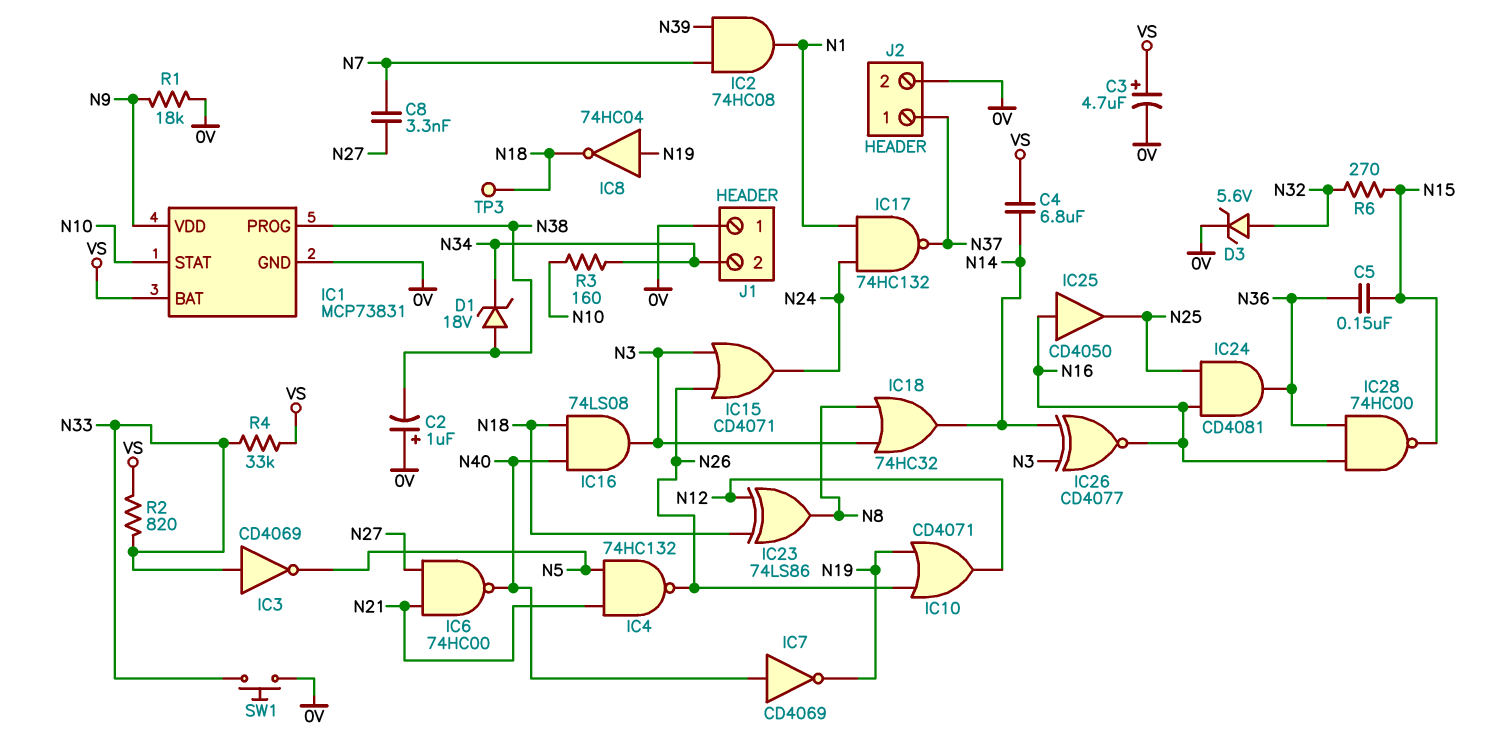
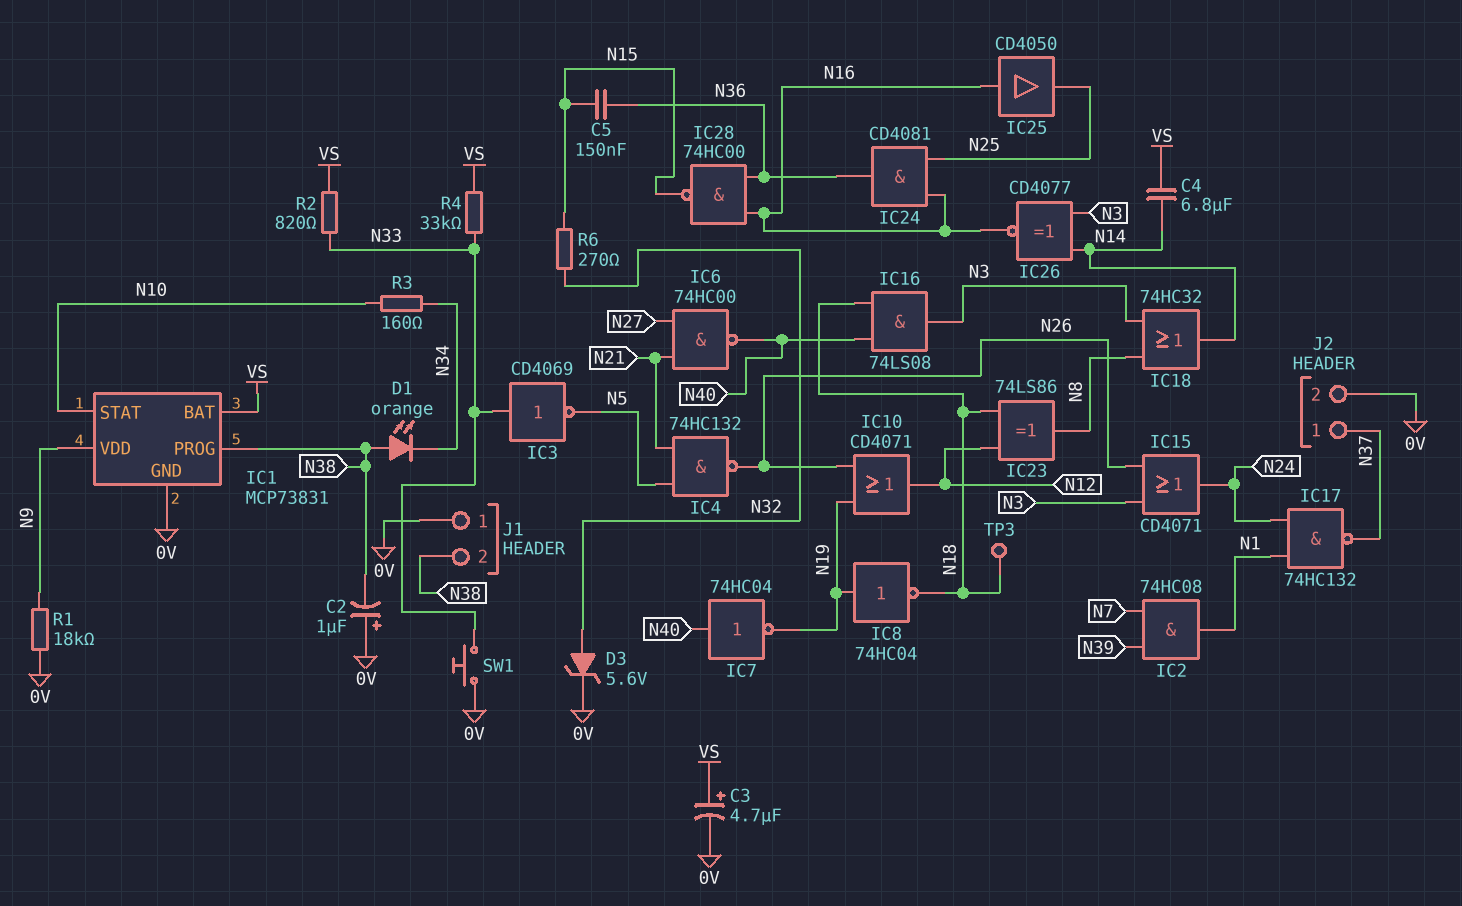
C8: 3.3nF (N7, N27) -> none
D1: zener 18V (A N38, K N34) -> LED orange (A N38, K N34)
IC7: NOT CD4069 (in N40, out N19) -> NOT 74HC04 (in N40, out N19)
J1 pin 2: N34 -> N38

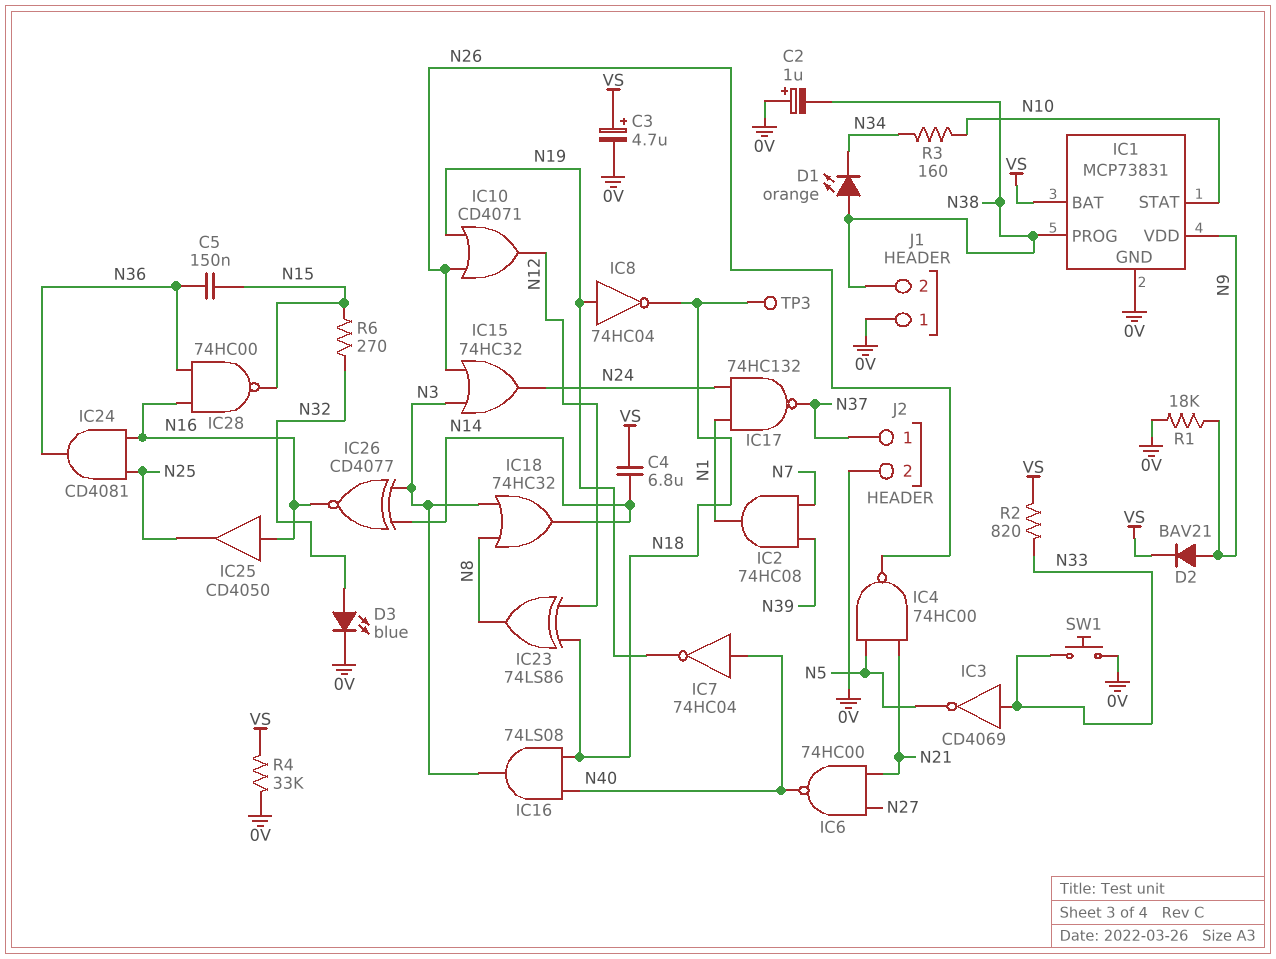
D2: none -> diode BAV21 (A N9, K VS)
D3: zener 5.6V (A N32, K 0V) -> LED blue (A N32, K 0V)
IC4: NAND 74HC132 (in N5, in N21, out N26) -> NAND 74HC00 (in N5, in N21, out N26)
IC15: OR CD4071 (in N3, in N26, out N24) -> OR 74HC32 (in N3, in N26, out N24)
R4: 33k (N33, VS) -> 33k (0V, VS)

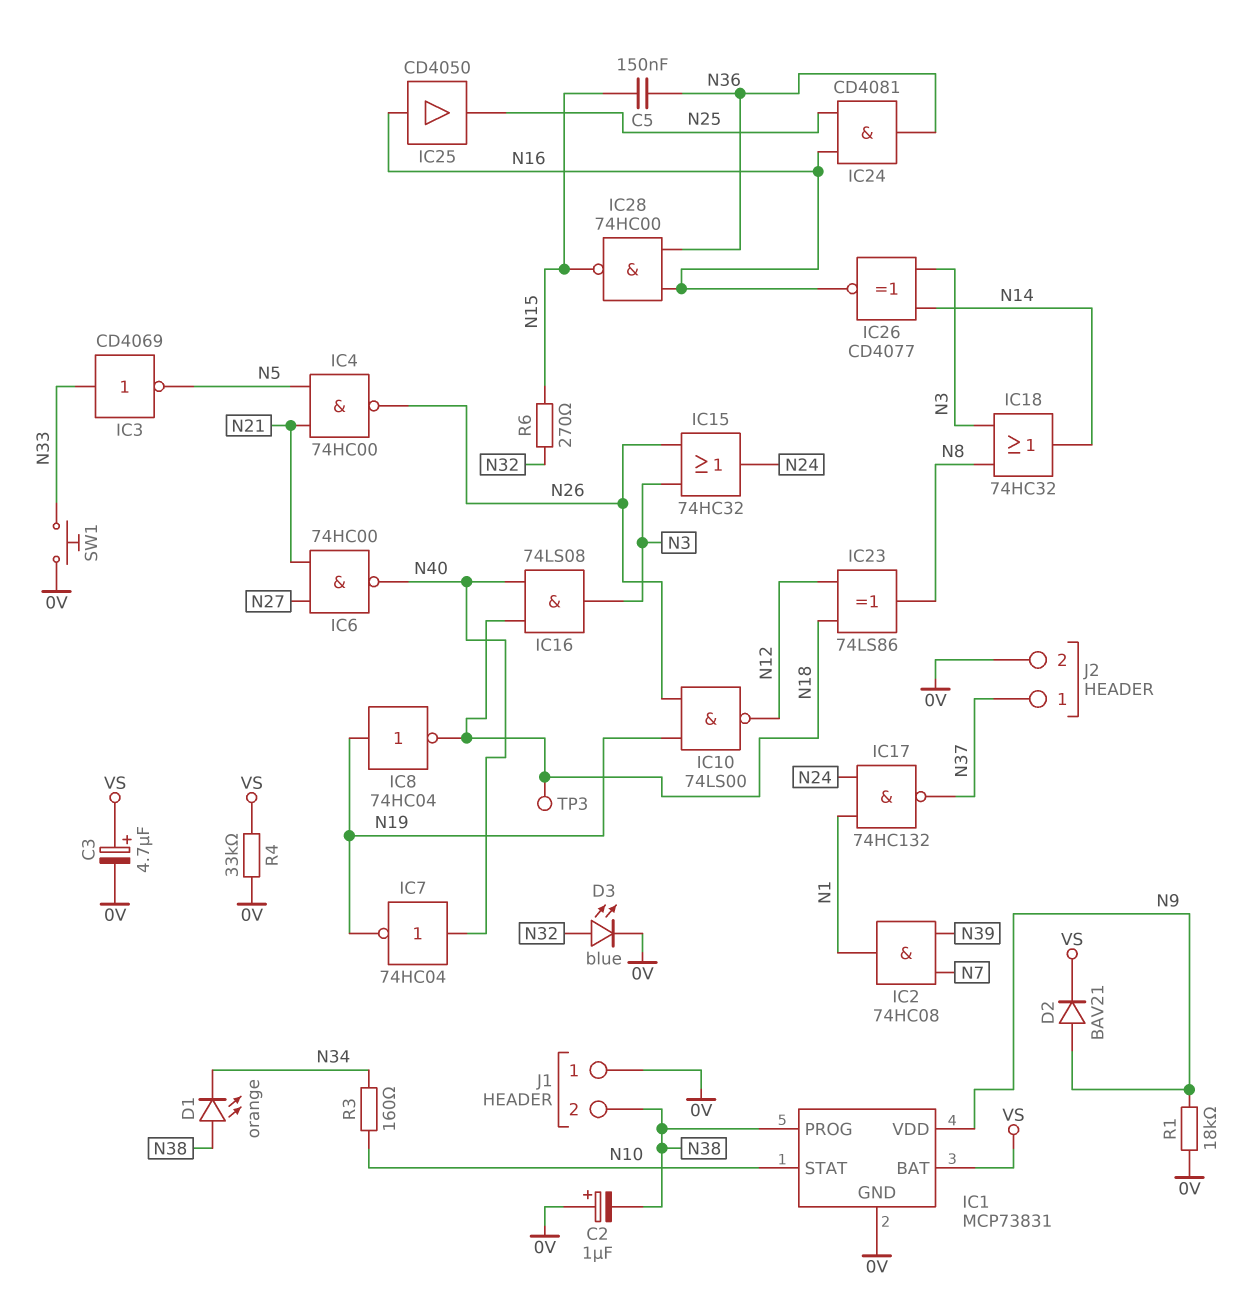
C4: 6.8uF (N14, VS) -> none
IC10: OR CD4071 (in N19, in N26, out N12) -> NAND 74LS00 (in N19, in N26, out N12)
R2: 820 (N33, VS) -> none

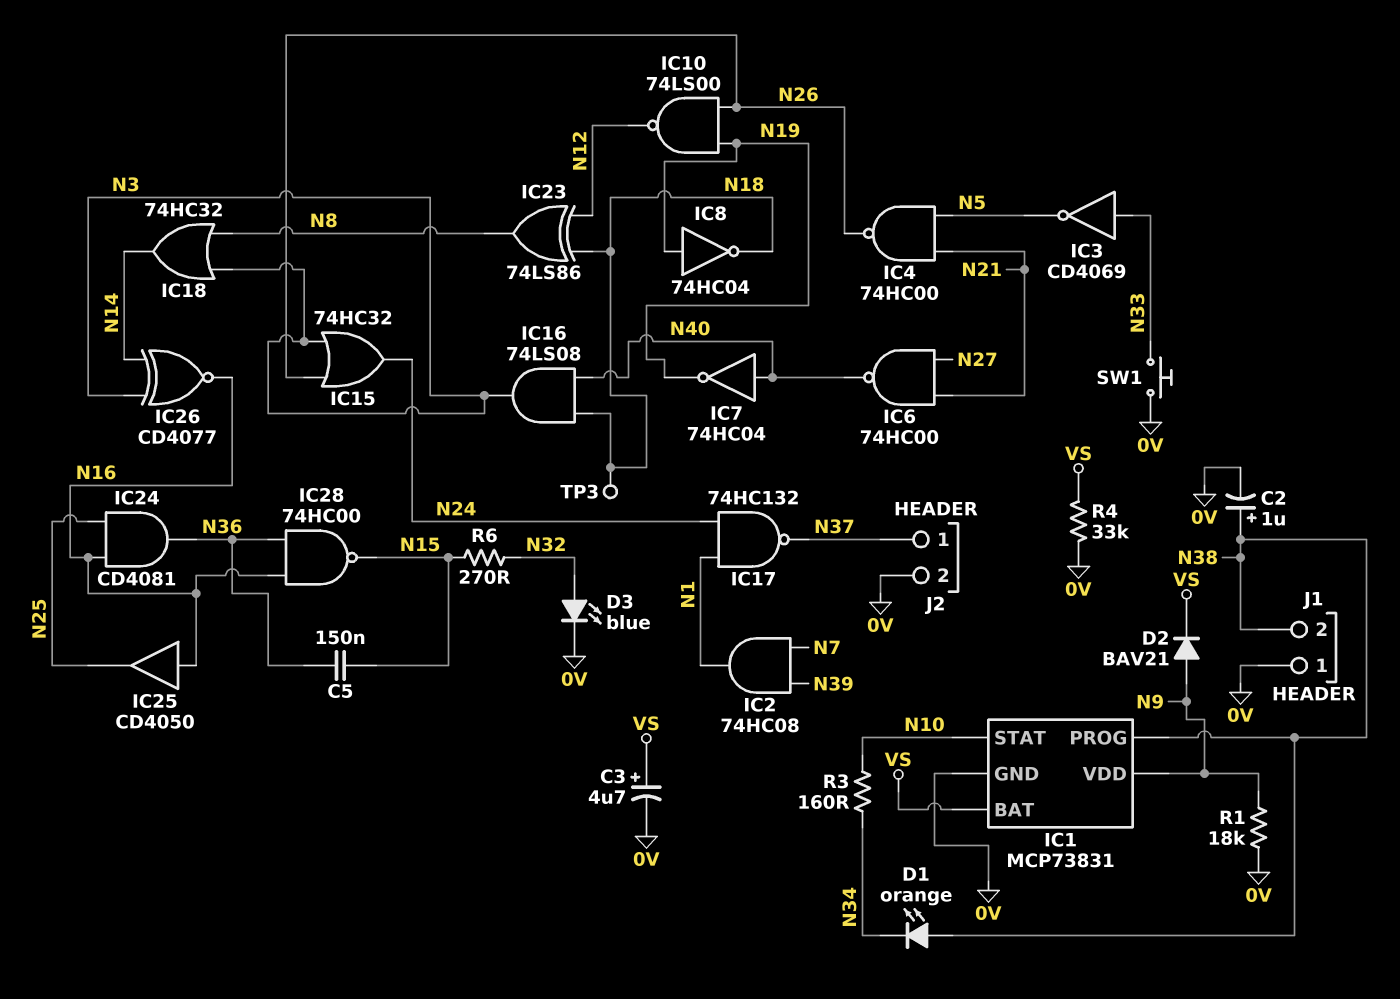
C2: 1uF (plus 0V, minus N38) -> 1uF (plus N38, minus 0V)

